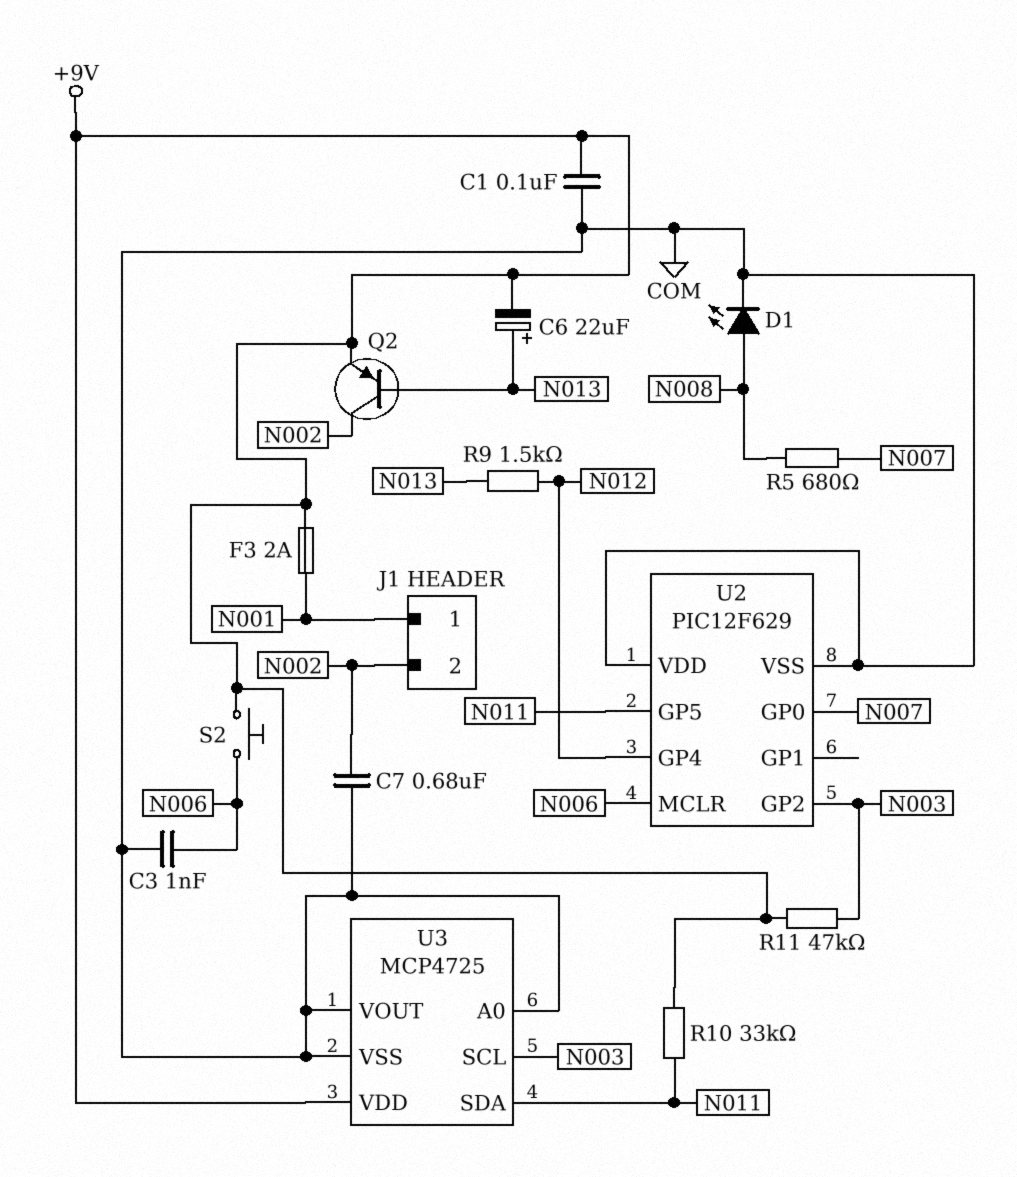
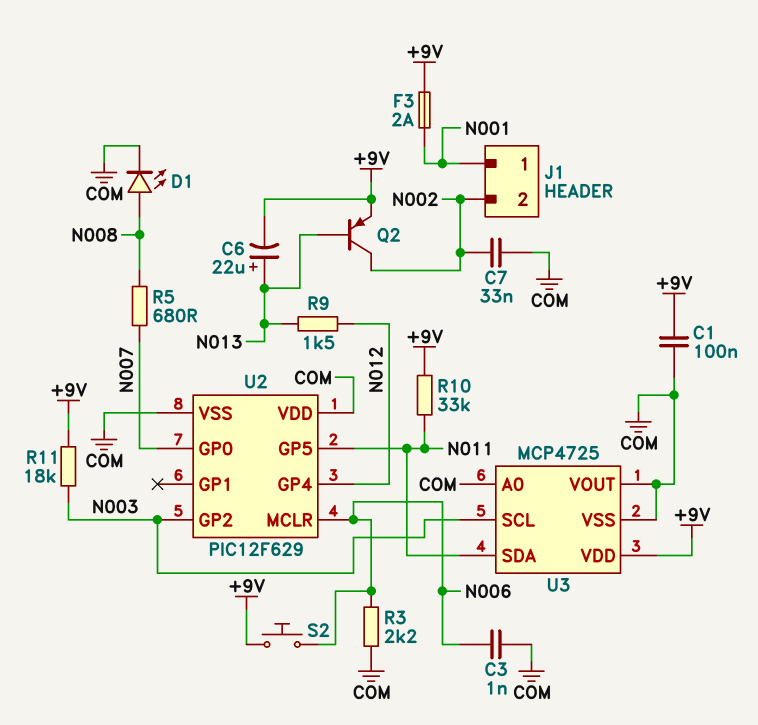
C7: 680nF (COM, N002) -> 33nF (COM, N002)
R3: none -> 2.2k (COM, N006)
R11: 47k (+9V, N003) -> 18k (+9V, N003)

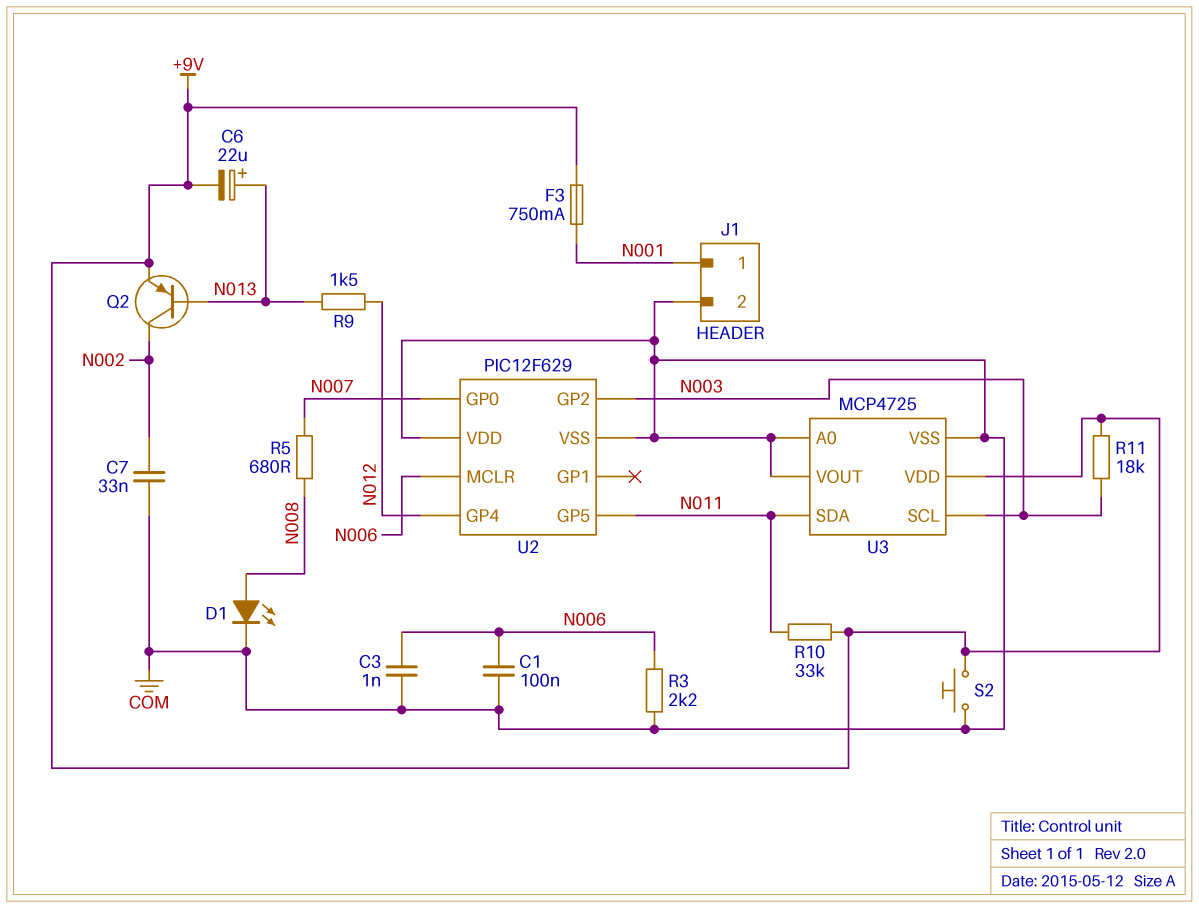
C1: 100nF (+9V, COM) -> 100nF (COM, N006)
F3: 2A (+9V, N001) -> 750mA (+9V, N001)
J1 pin 2: N002 -> COM
S2: button (+9V, N006) -> button (+9V, COM)

